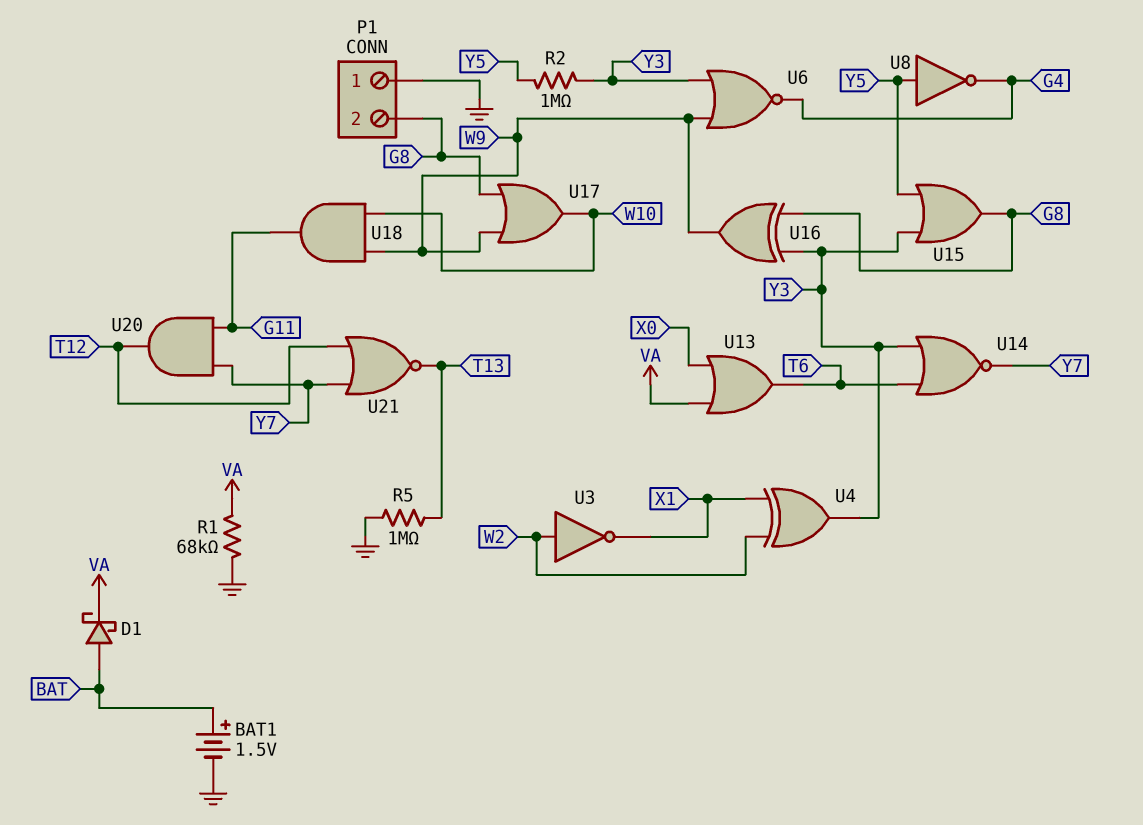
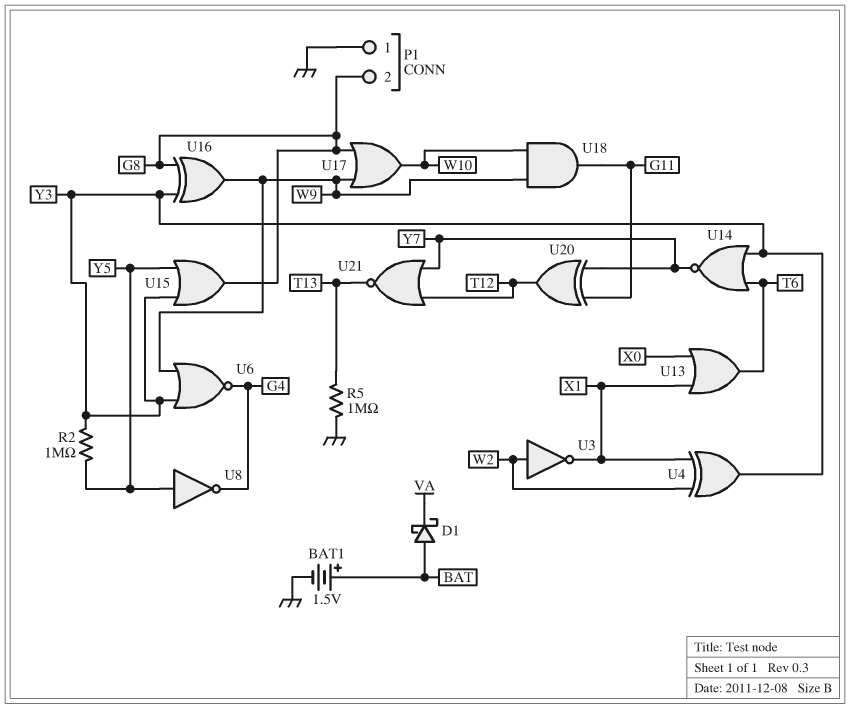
R1: 68k (GND, VA) -> none
U13: OR (in VA, in X0, out T6) -> OR (in X0, in X1, out T6)
U20: AND (in G11, in Y7, out T12) -> XOR (in G11, in Y7, out T12)

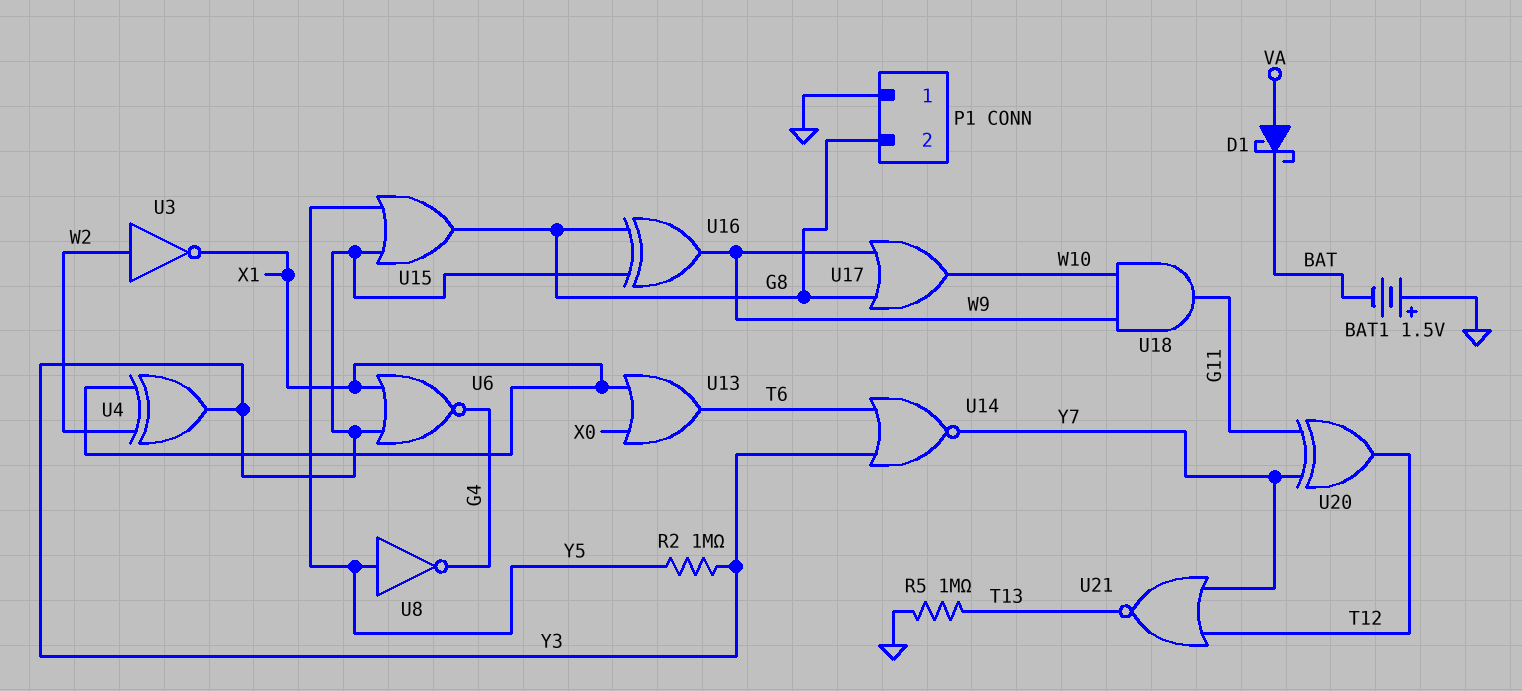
BAT1: 1.5V (plus BAT, minus GND) -> 1.5V (plus GND, minus BAT)
D1: schottky (A BAT, K VA) -> schottky (A VA, K BAT)
U6: NOR (in W9, in Y3, out G4) -> NOR (in X1, in Y3, out G4)

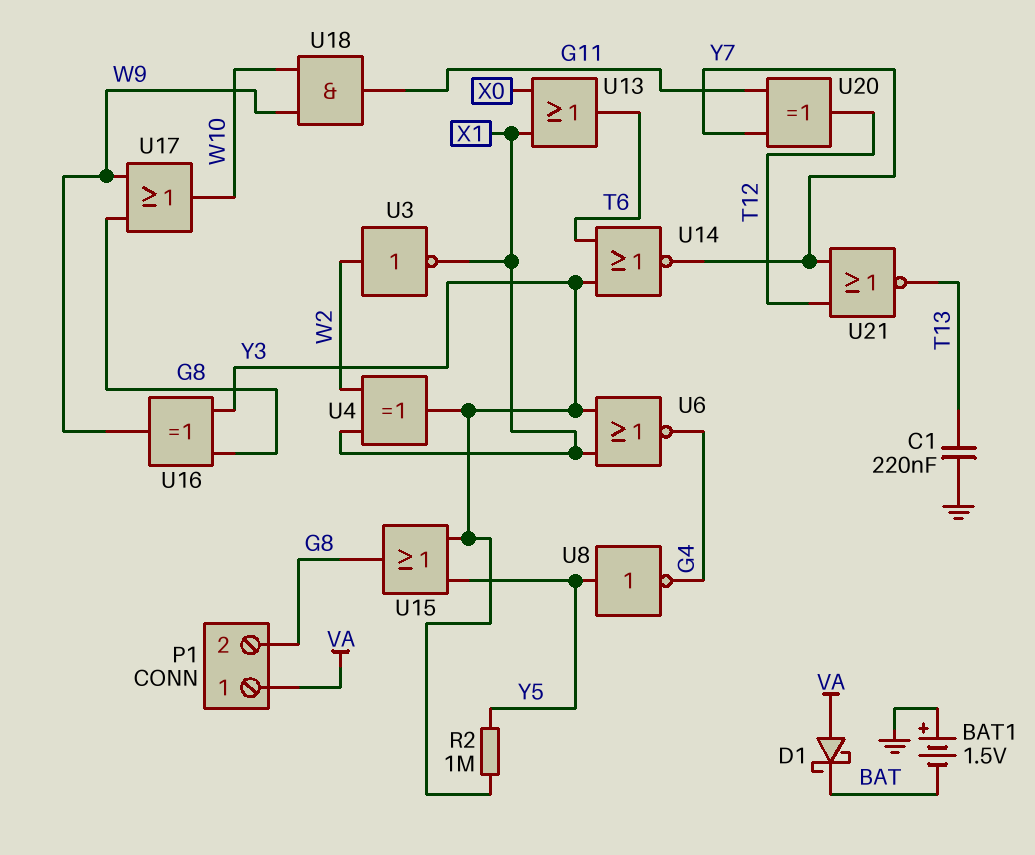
C1: none -> 220nF (GND, T13)
P1 pin 1: GND -> VA
R5: 1M (GND, T13) -> none

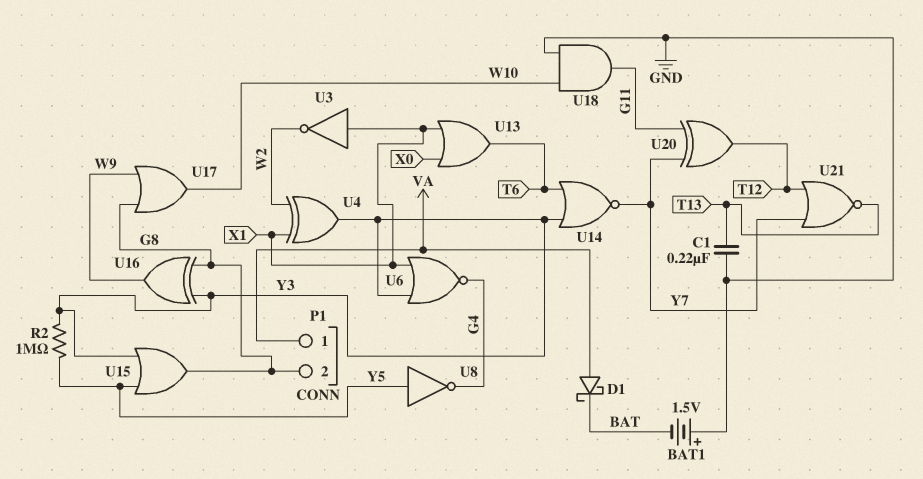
U3: NOT (in W2, out X1) -> NOT (in X1, out W2)
U18: AND (in W9, in W10, out G11) -> AND (in GND, in W10, out G11)

